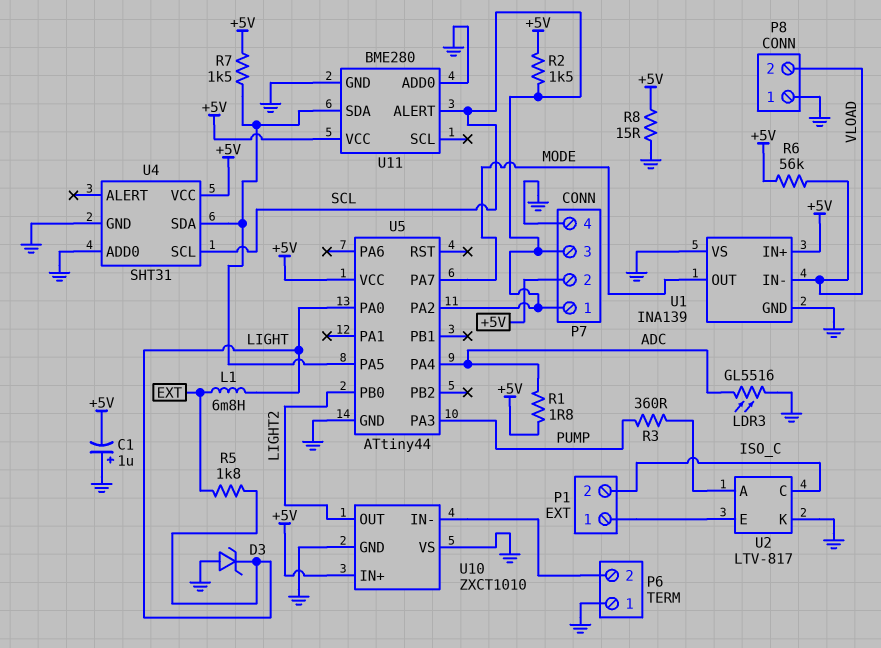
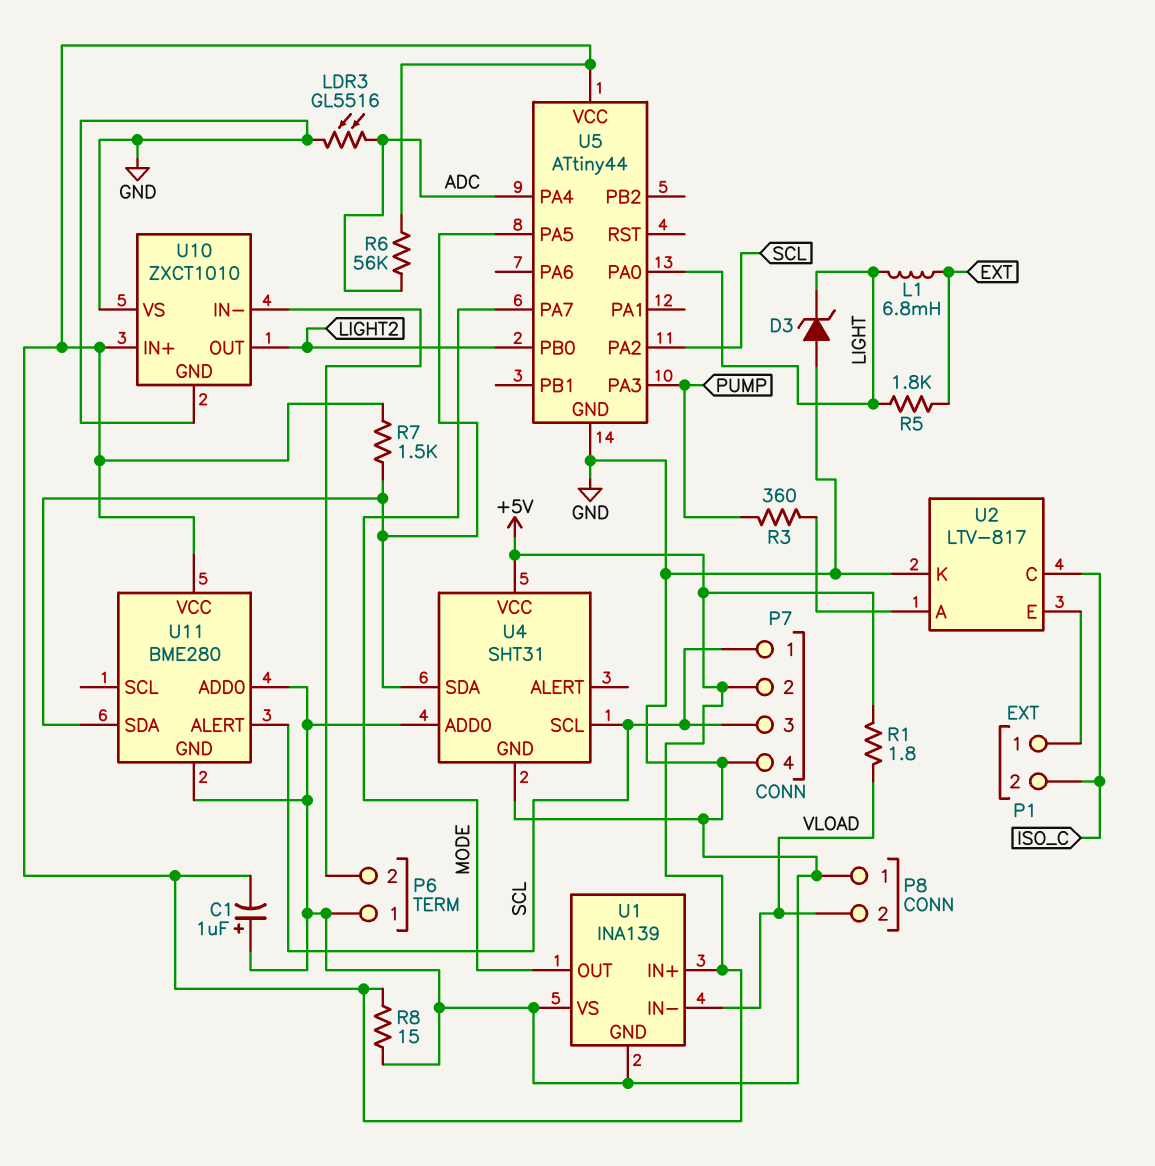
R1: 1.8 (+5V, ADC) -> 1.8 (+5V, VLOAD)
R2: 1.5k (+5V, SCL) -> none
R6: 56k (+5V, VLOAD) -> 56k (+5V, ADC)

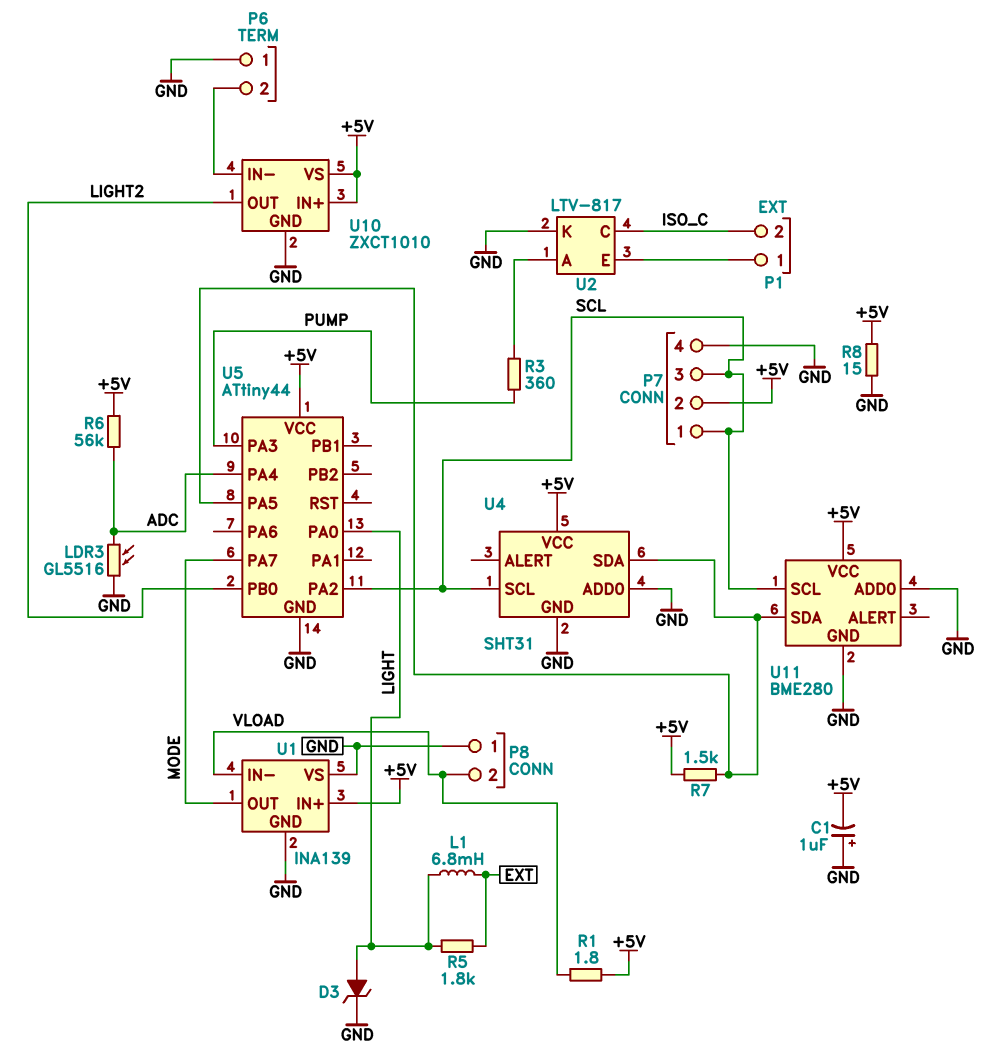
D3: zener (A GND, K LIGHT) -> zener (A LIGHT, K GND)
U10 pin VS: GND -> +5V
U11 pin ALERT: SCL -> none
U11 pin SCL: none -> SCL

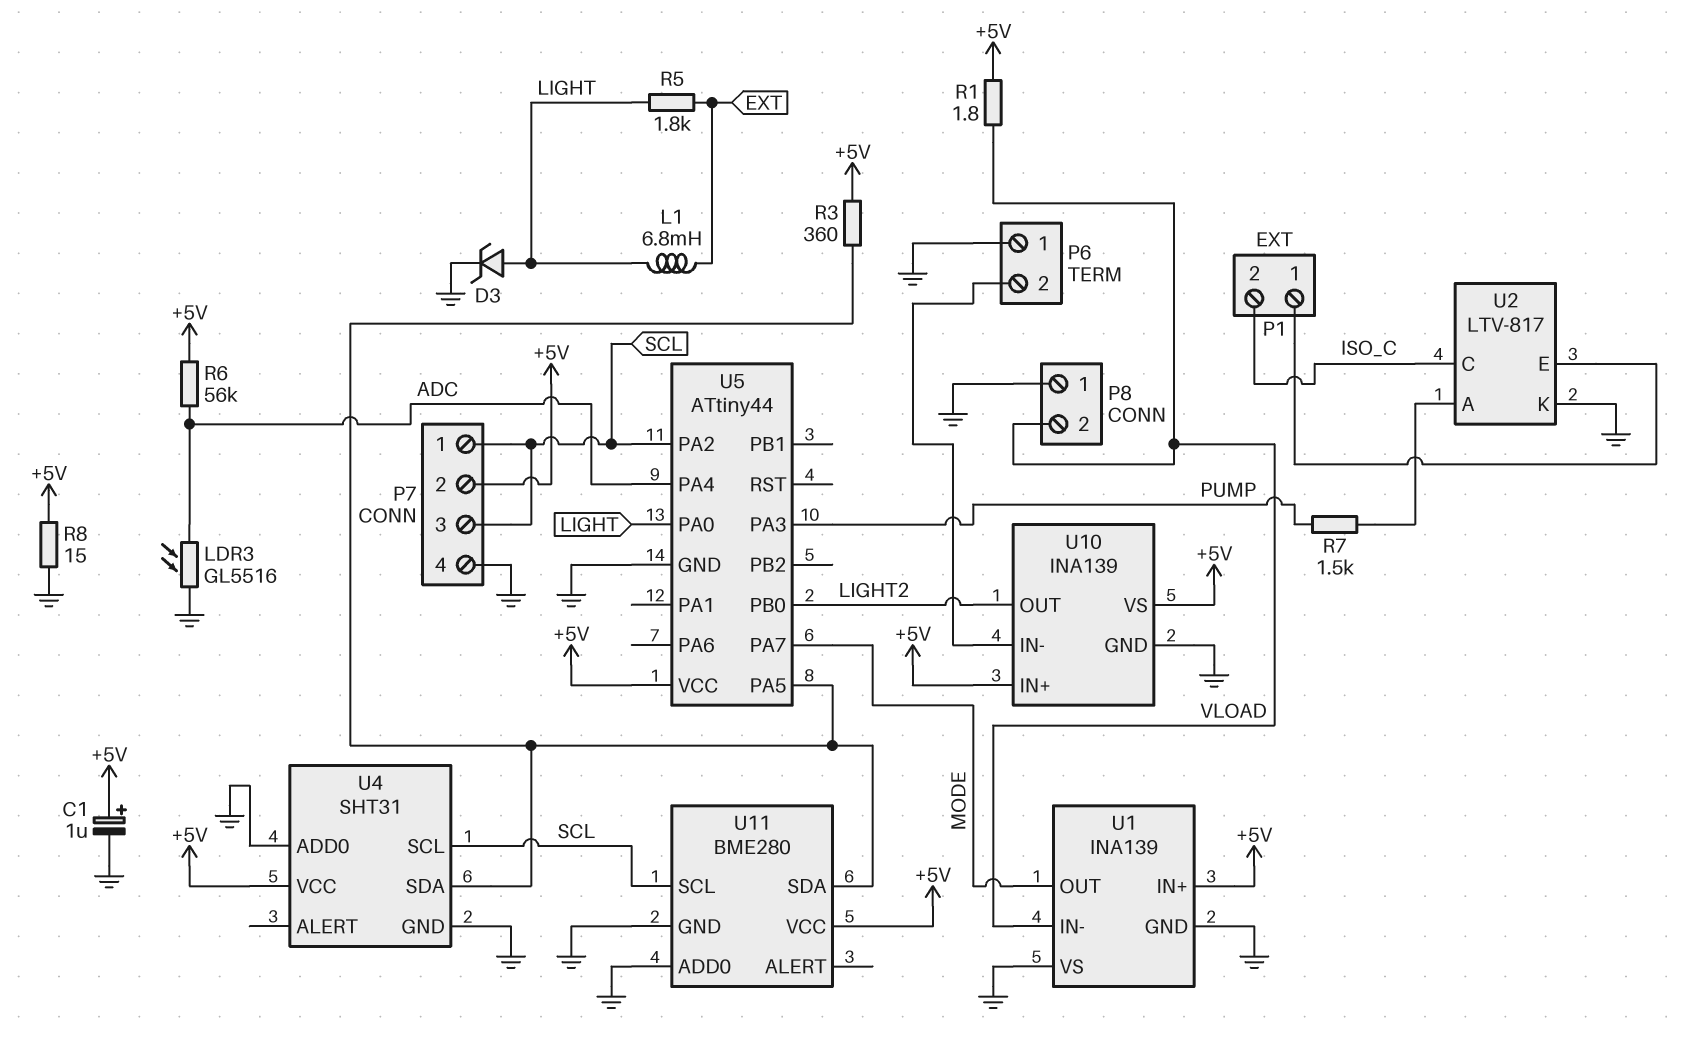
C1: 1uF (plus GND, minus +5V) -> 1uF (plus +5V, minus GND)
R3: 360 (PUMP, U2/A) -> 360 (+5V, U4/SDA)
R7: 1.5k (+5V, U4/SDA) -> 1.5k (PUMP, U2/A)
U10: ZXCT1010 -> INA139

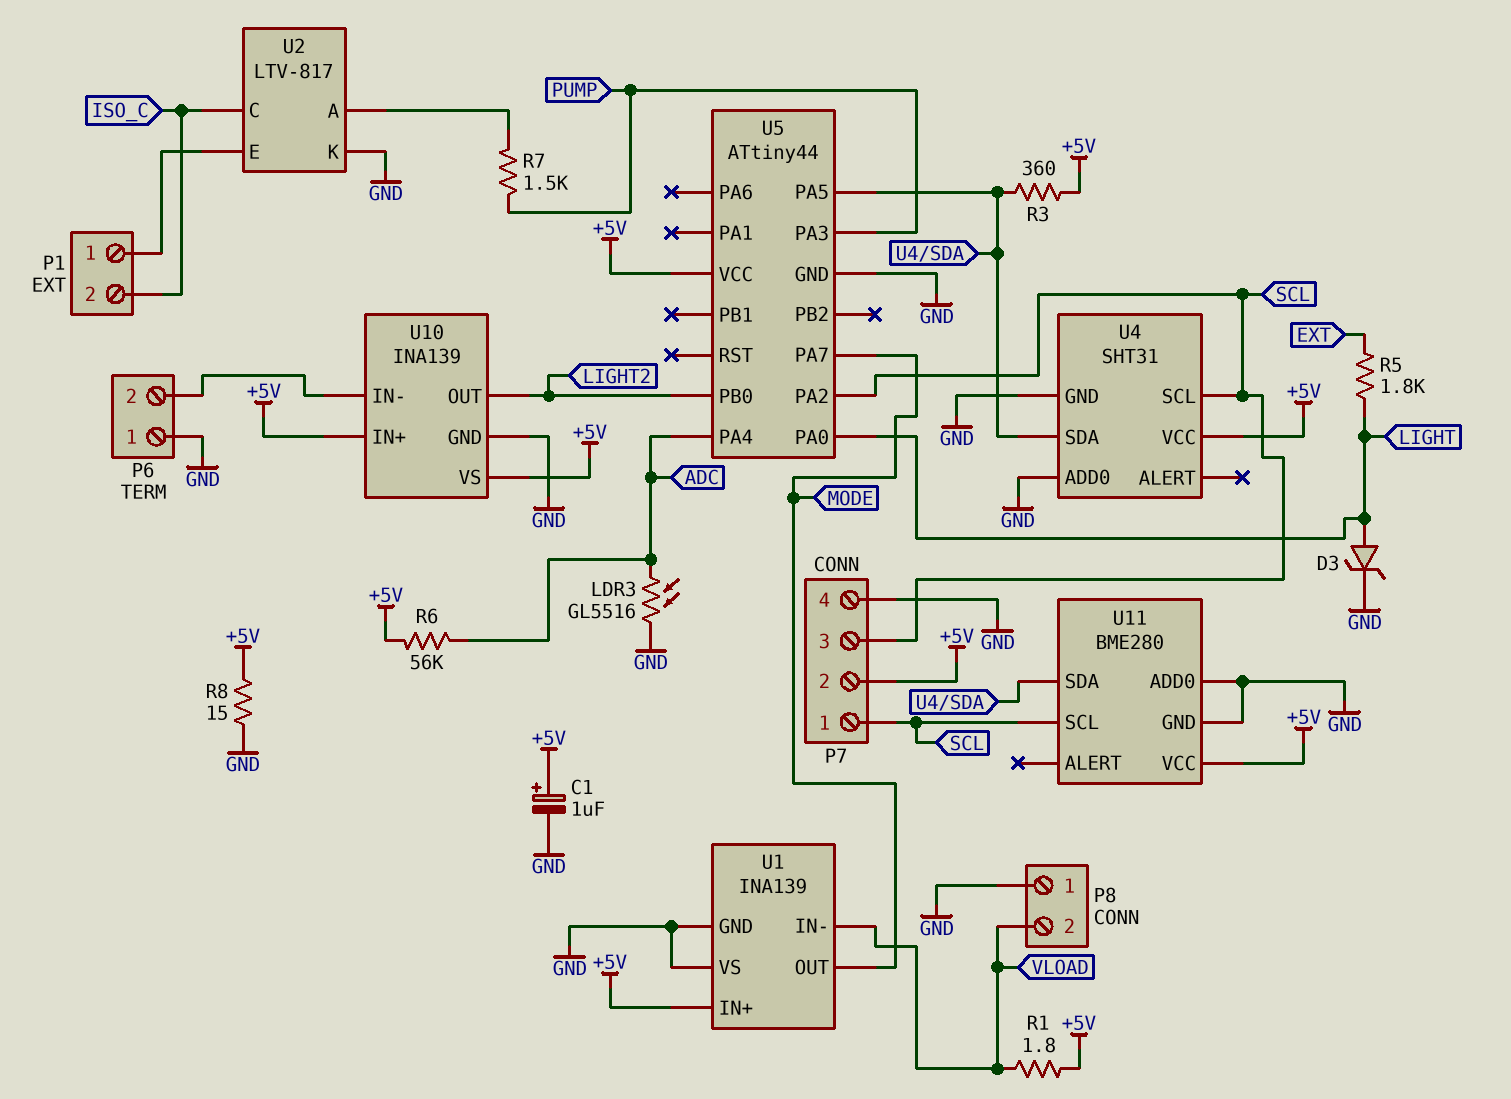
L1: 6.8mH (EXT, LIGHT) -> none

